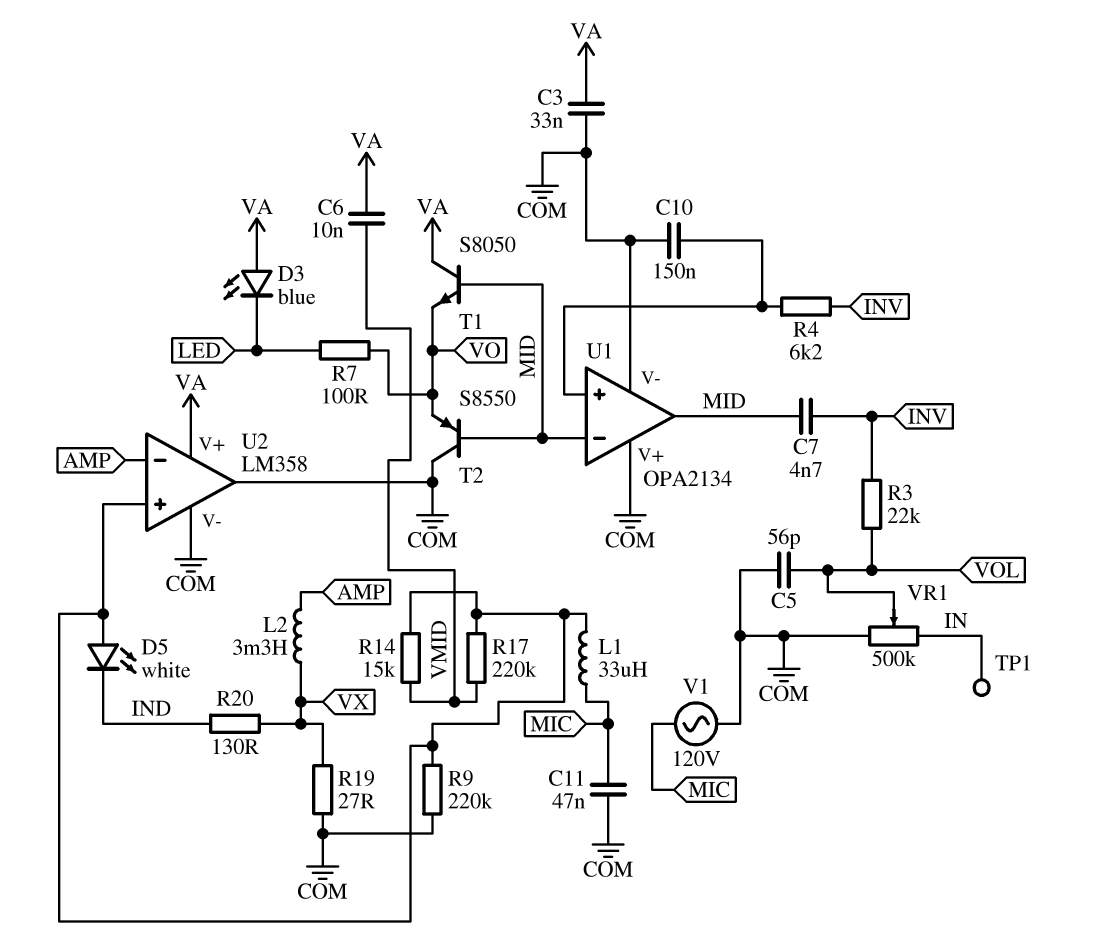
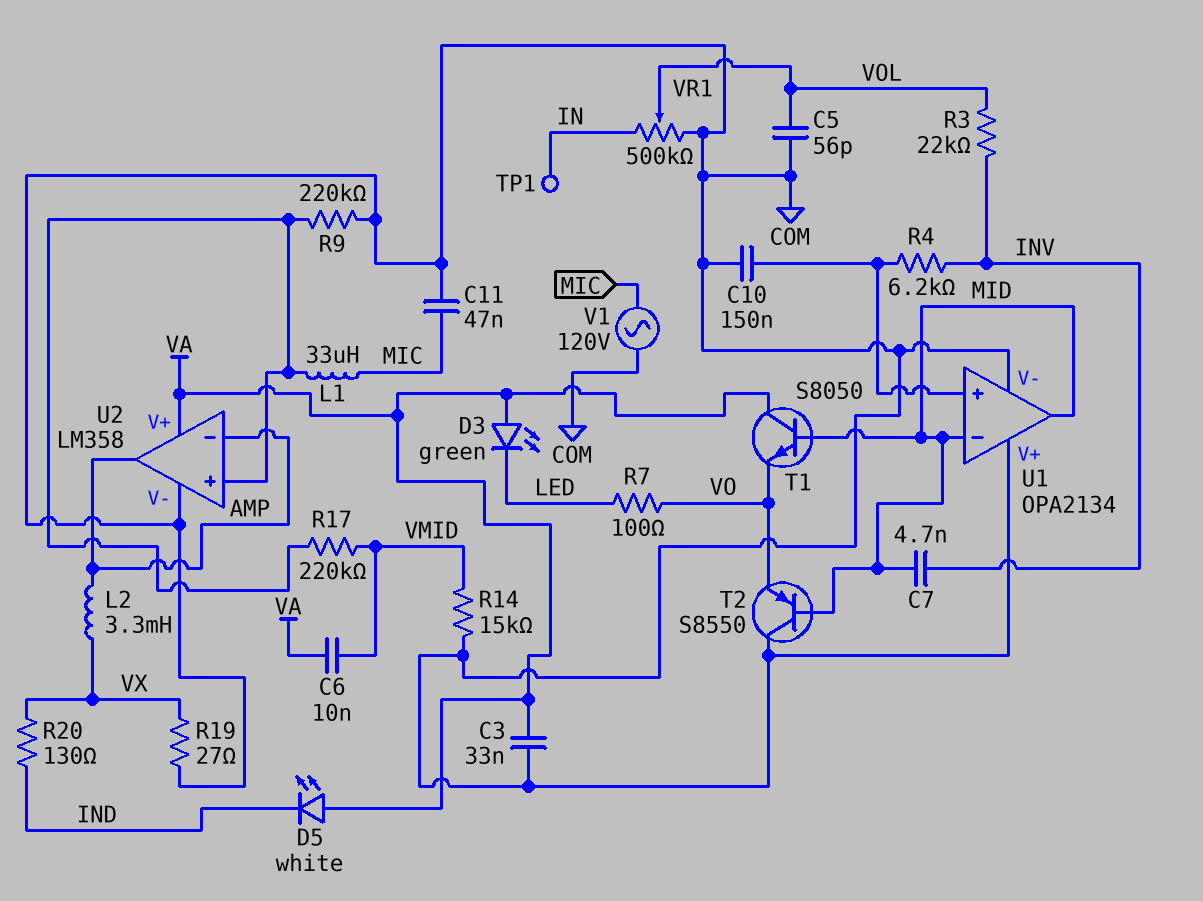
D3: LED blue (A VA, K LED) -> LED green (A VA, K LED)
D5: LED white (A U2/in+, K IND) -> LED white (A VA, K IND)
R14: 15k (U2/in+, VMID) -> 15k (COM, VMID)
U2 pin out: COM -> AMP

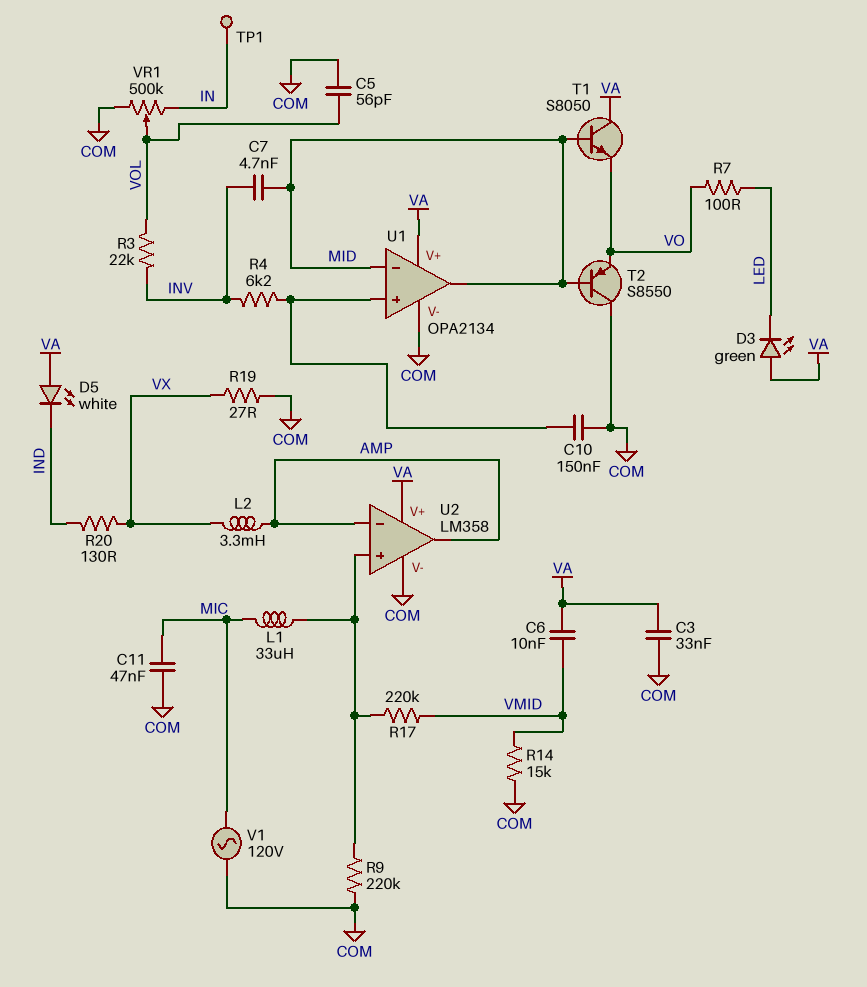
U1 pin V+: COM -> VA

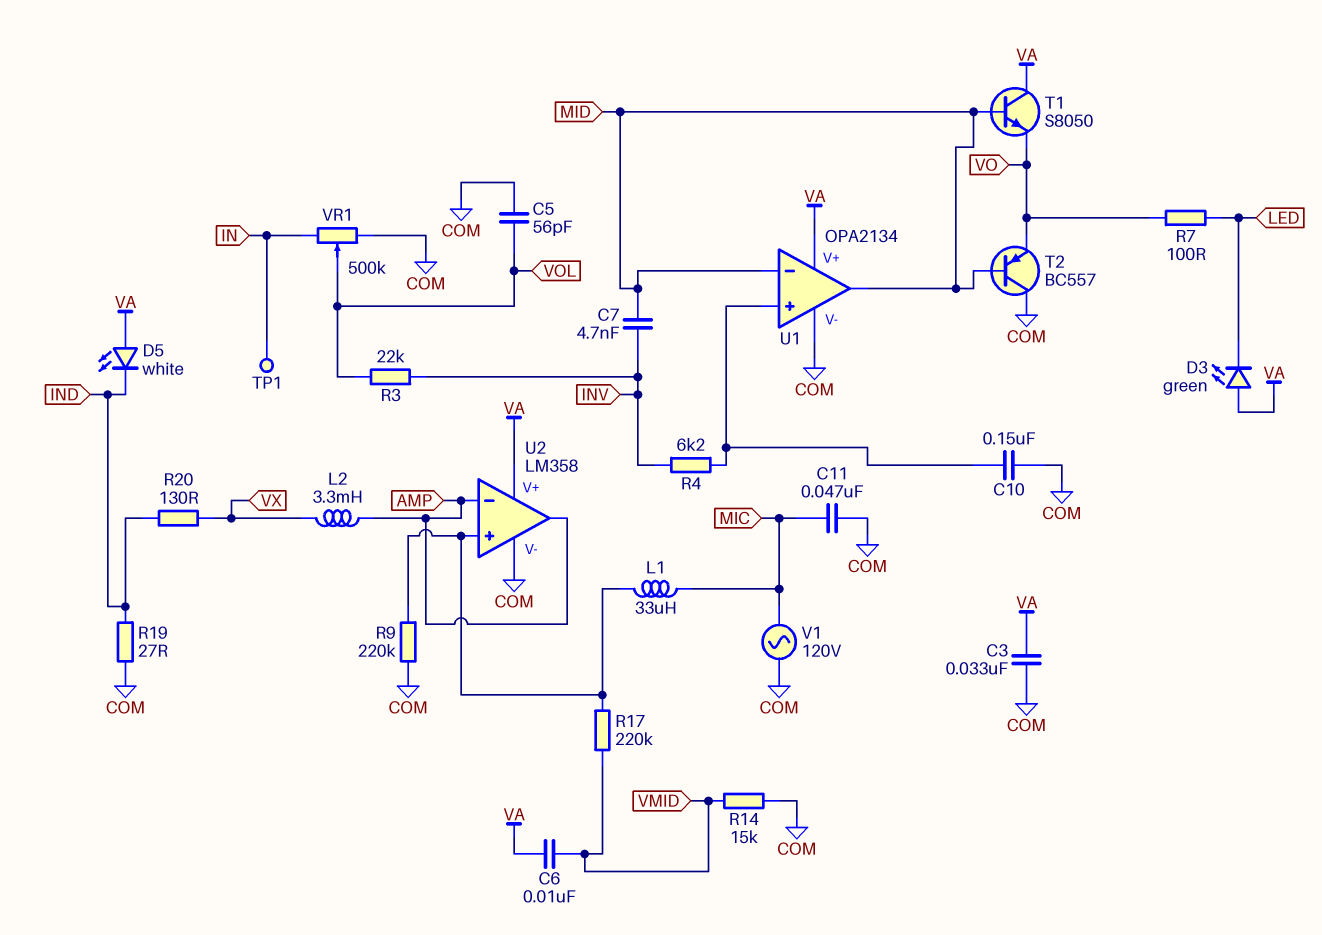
R19: 27 (COM, VX) -> 27 (COM, IND)
T2: PNP S8550 (B MID, C COM, E VO) -> PNP BC557 (B MID, C COM, E VO)

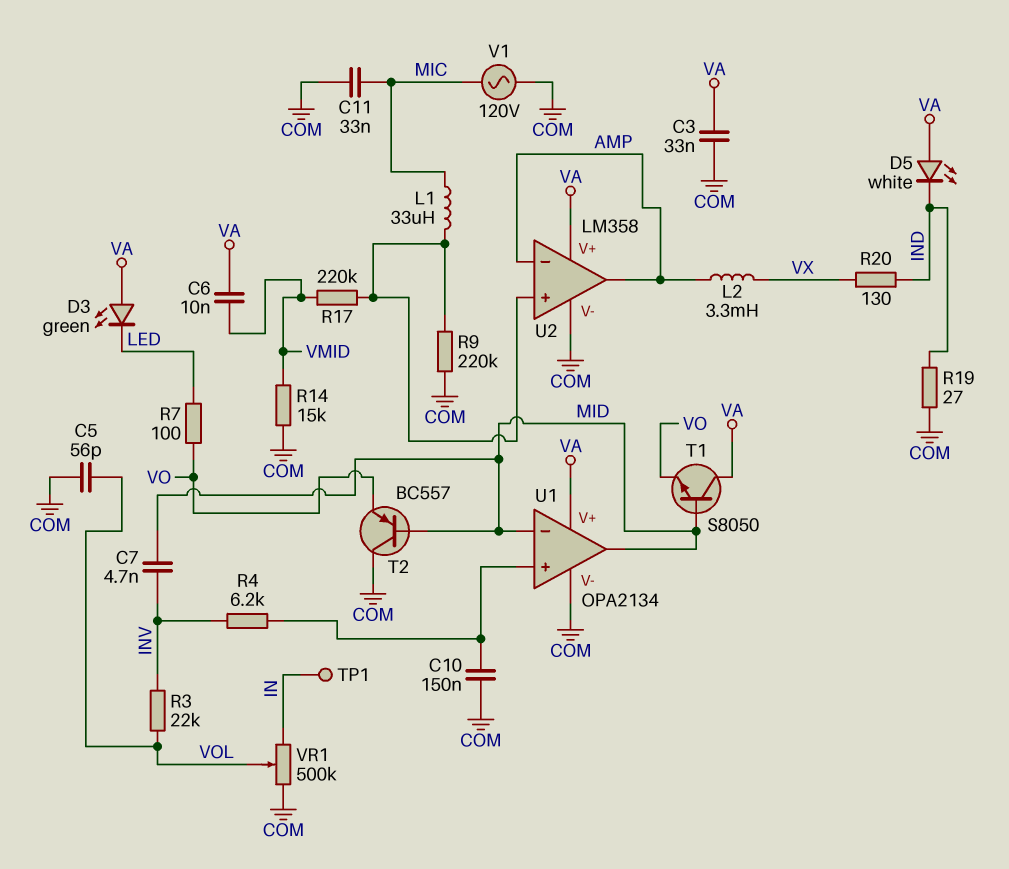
C11: 47nF (COM, MIC) -> 33nF (COM, MIC)

